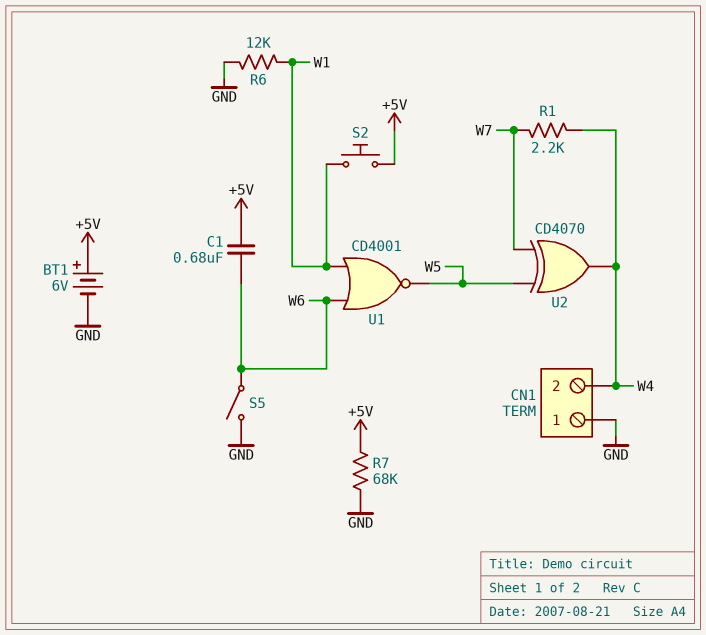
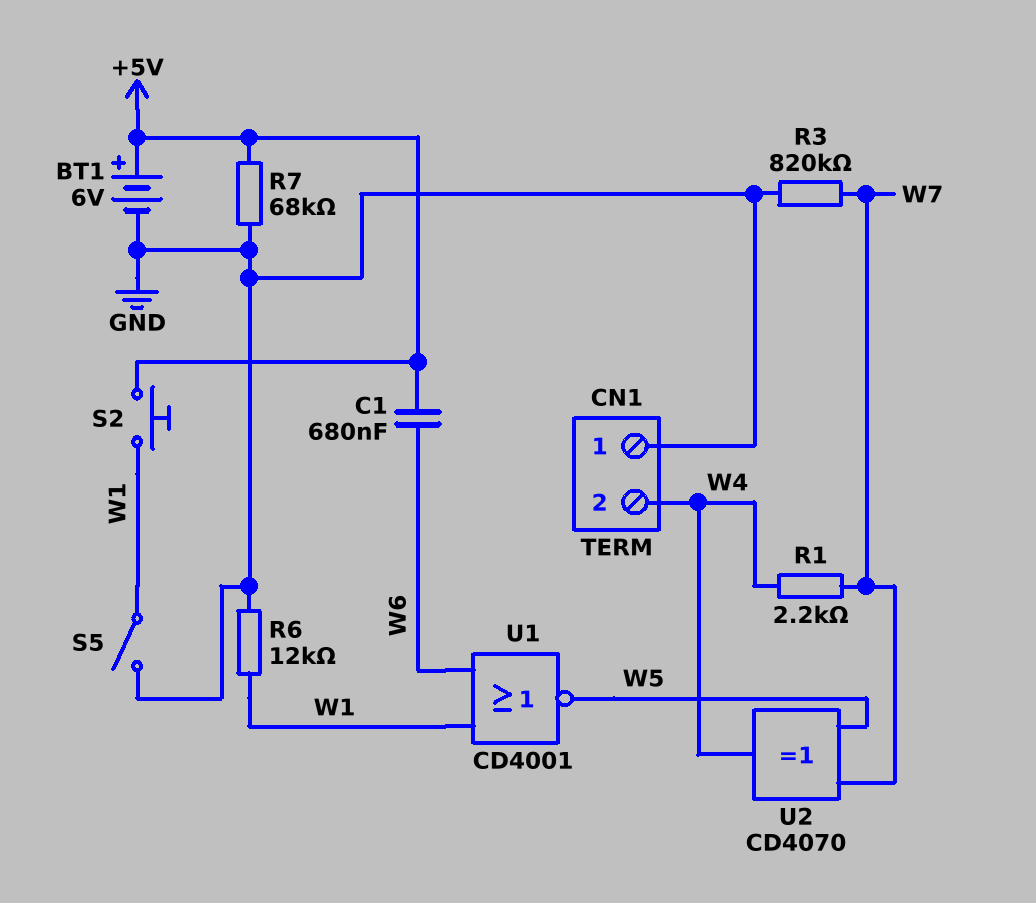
R3: none -> 820k (GND, W7)
S5: switch (GND, W6) -> switch (GND, W1)

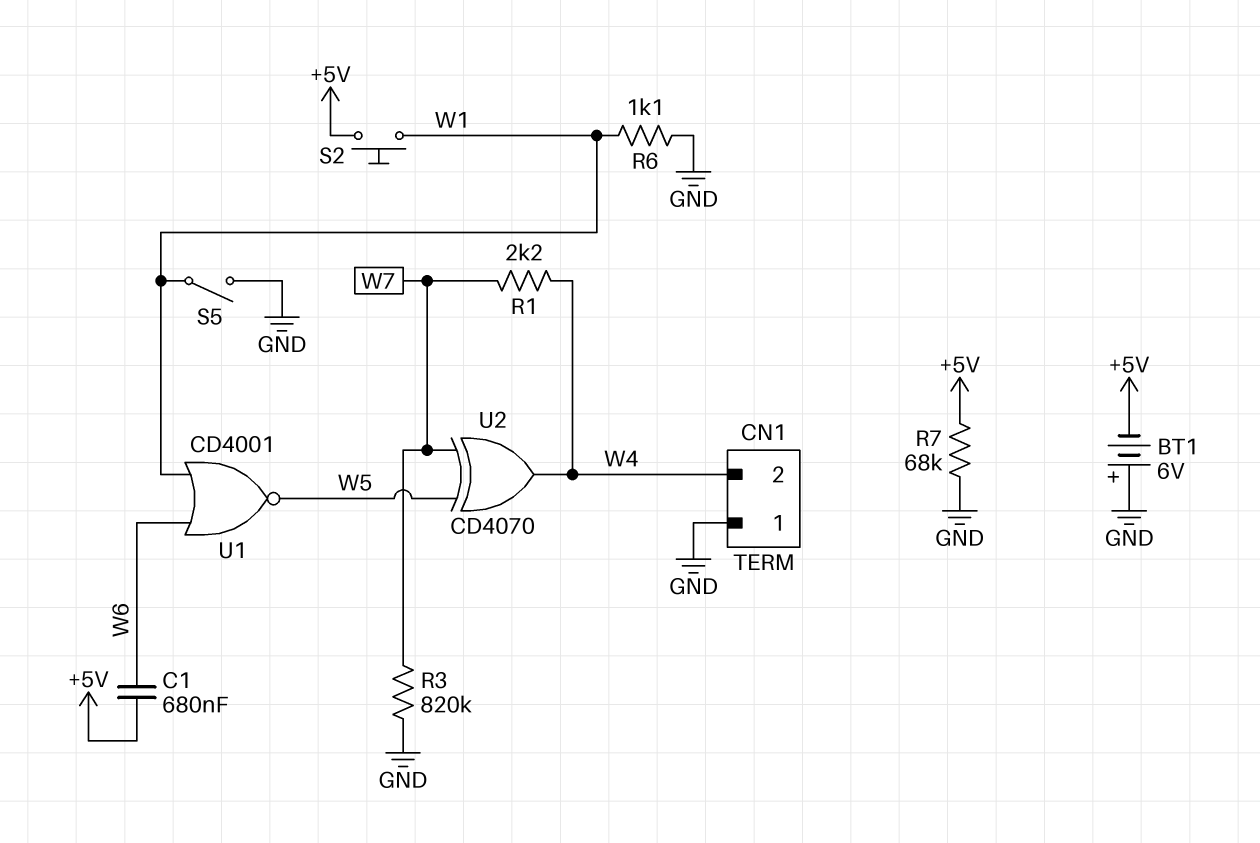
BT1: 6V (plus +5V, minus GND) -> 6V (plus GND, minus +5V)
R6: 12k (GND, W1) -> 1.1k (GND, W1)

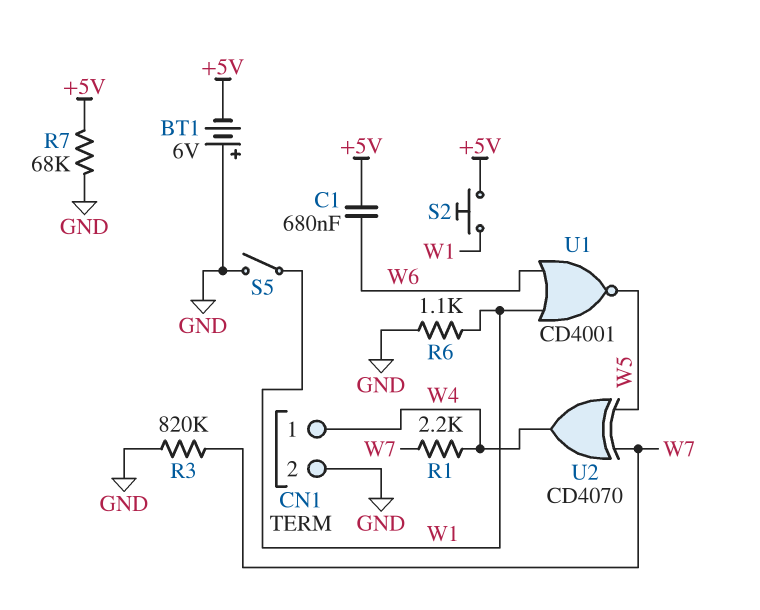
CN1 pin 1: GND -> W4
CN1 pin 2: W4 -> GND

